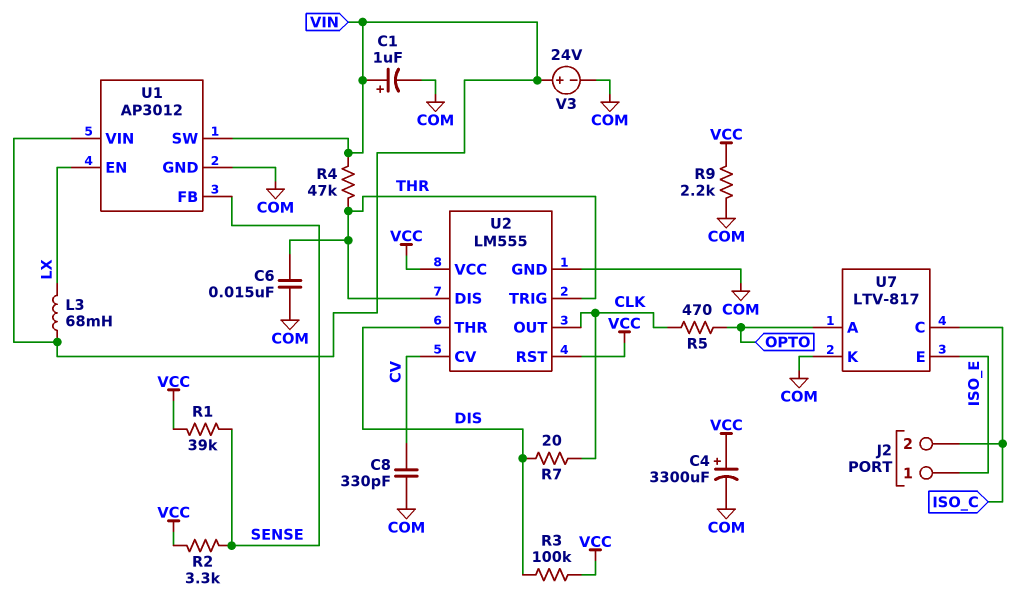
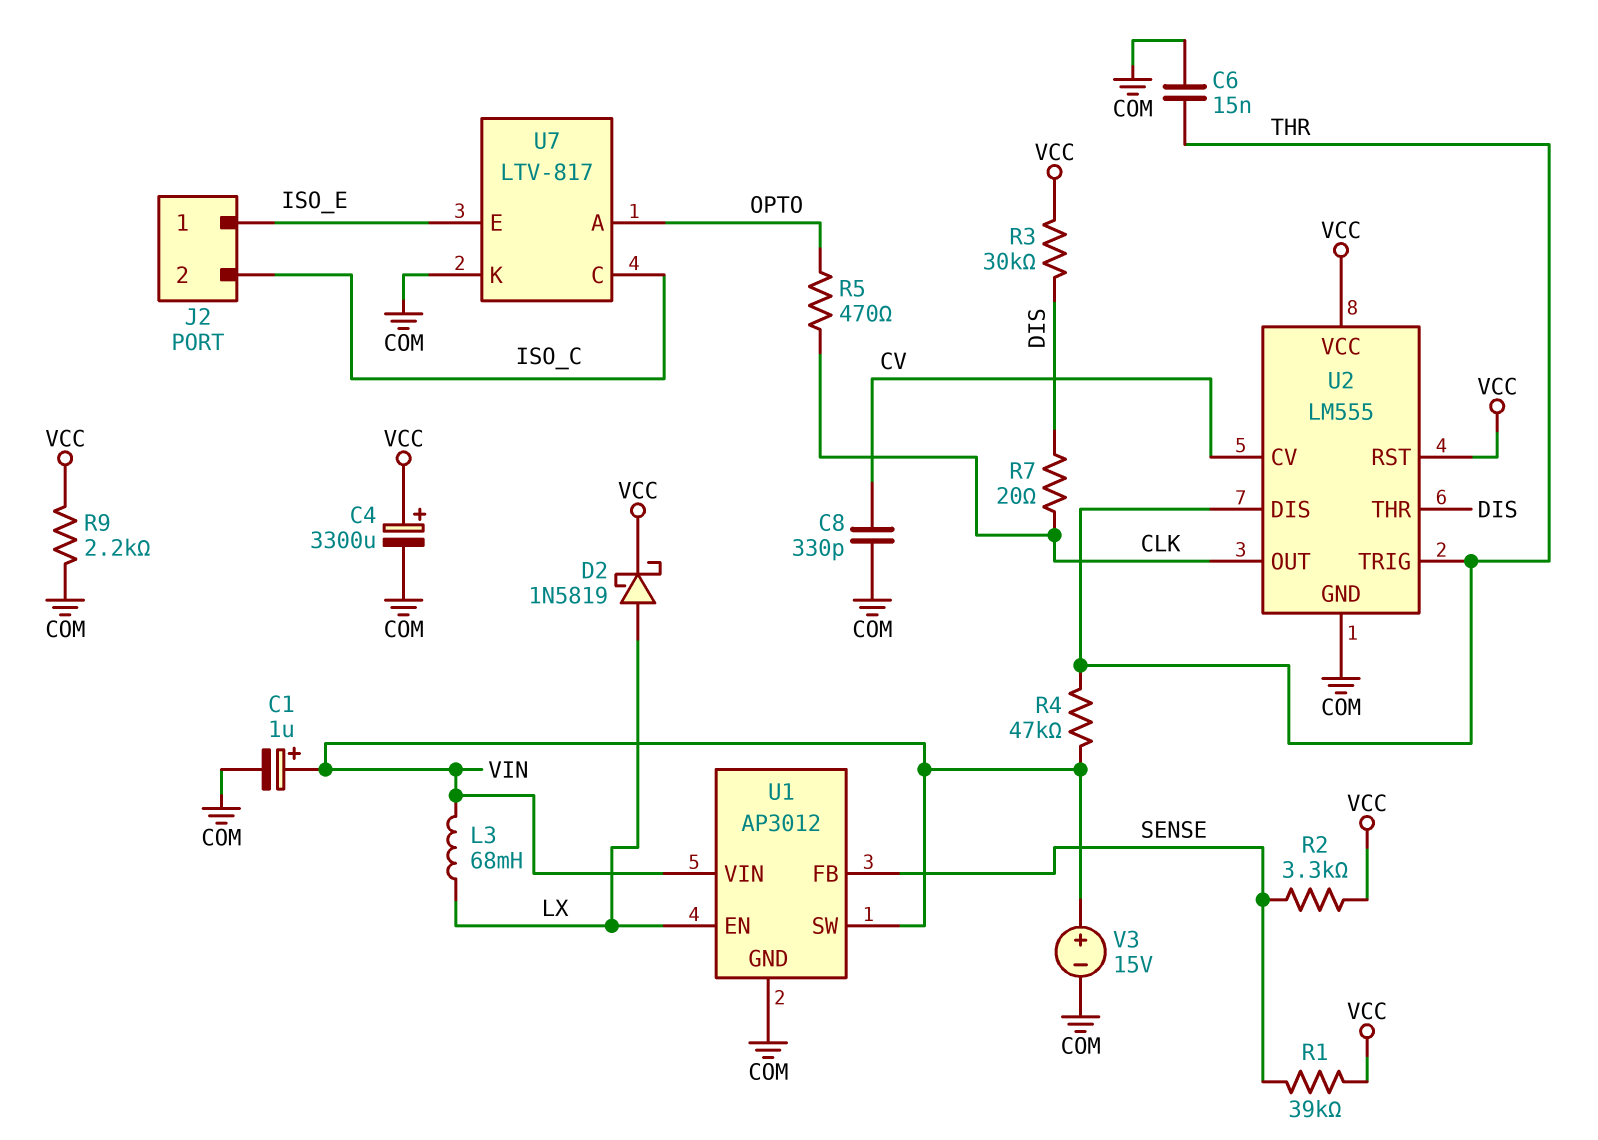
D2: none -> schottky 1N5819 (A LX, K VCC)
R3: 100k (DIS, VCC) -> 30k (DIS, VCC)
V3: 24V (plus VIN, minus COM) -> 15V (plus VIN, minus COM)

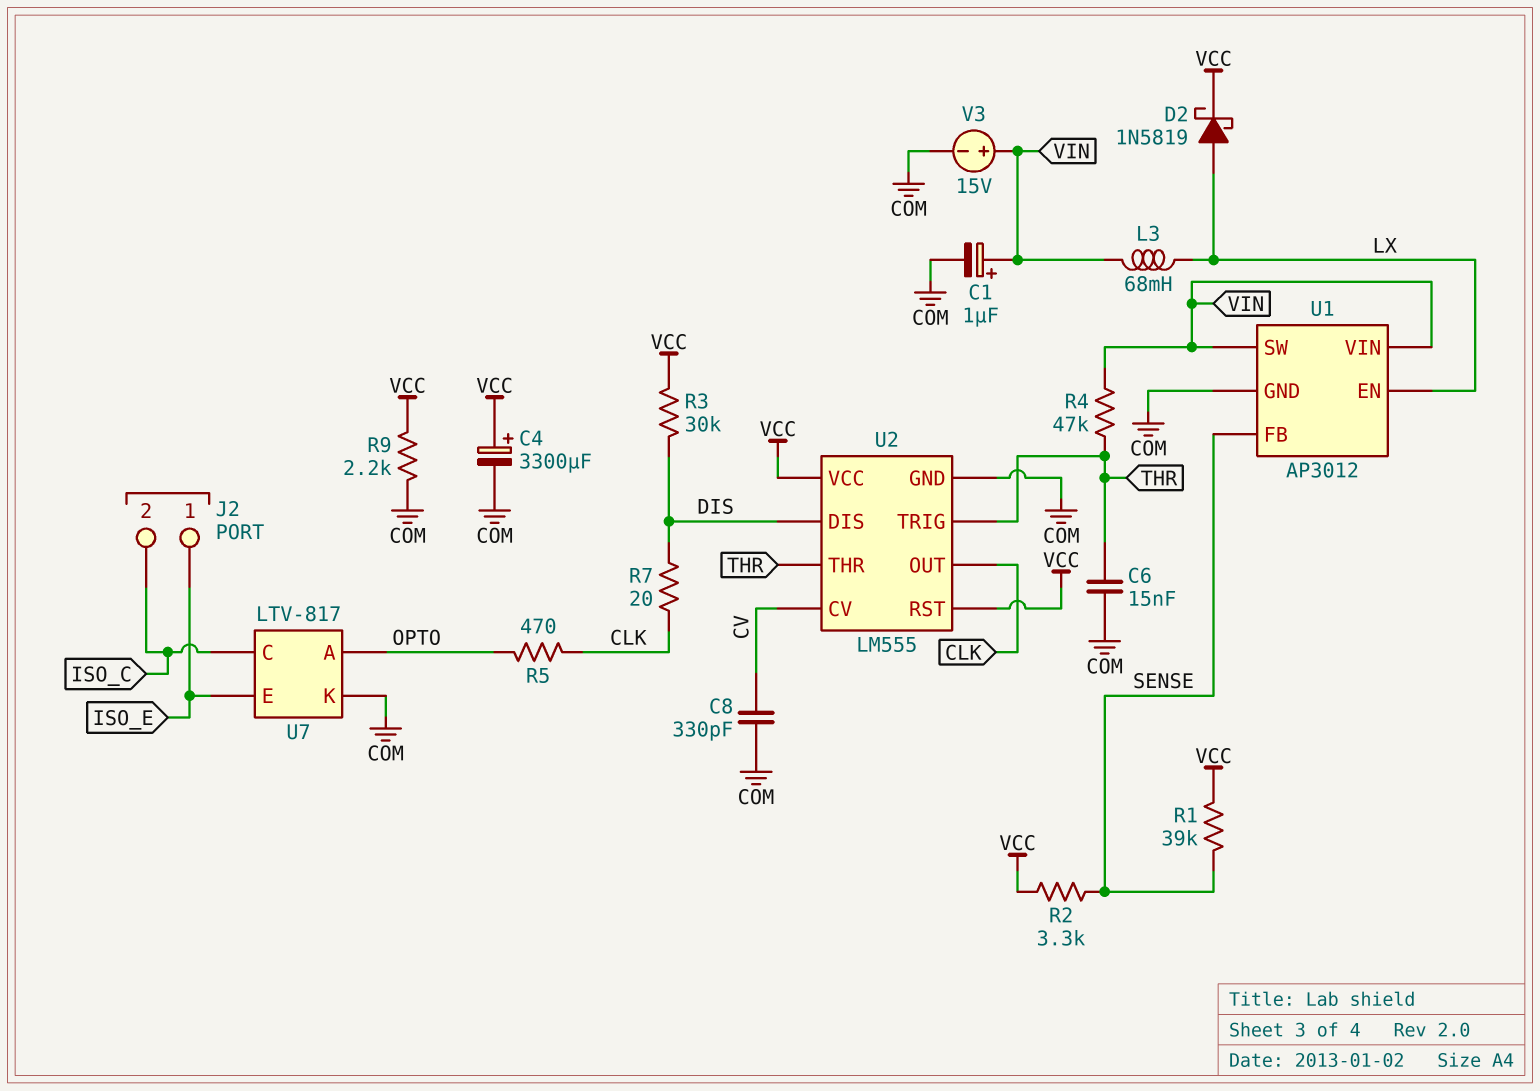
U2 pin DIS: THR -> DIS
U2 pin THR: DIS -> THR

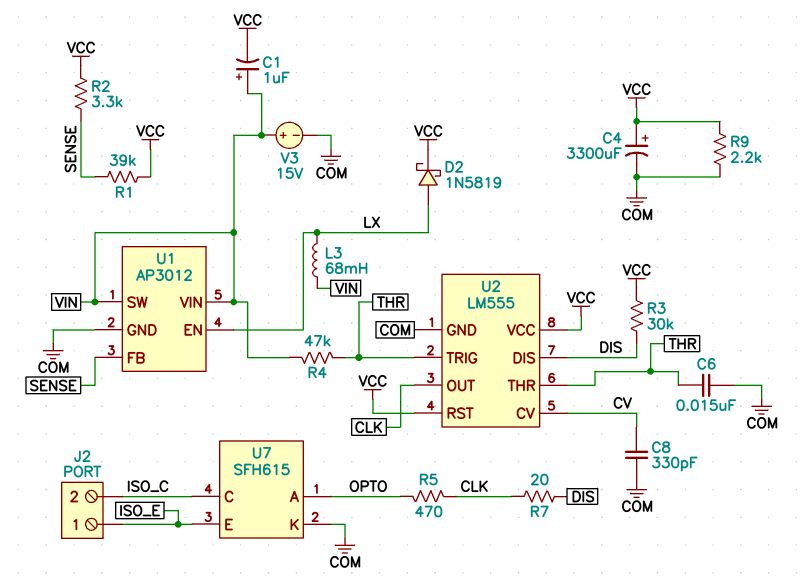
C1: 1uF (plus VIN, minus COM) -> 1uF (plus VIN, minus VCC)
U7: LTV-817 -> SFH615

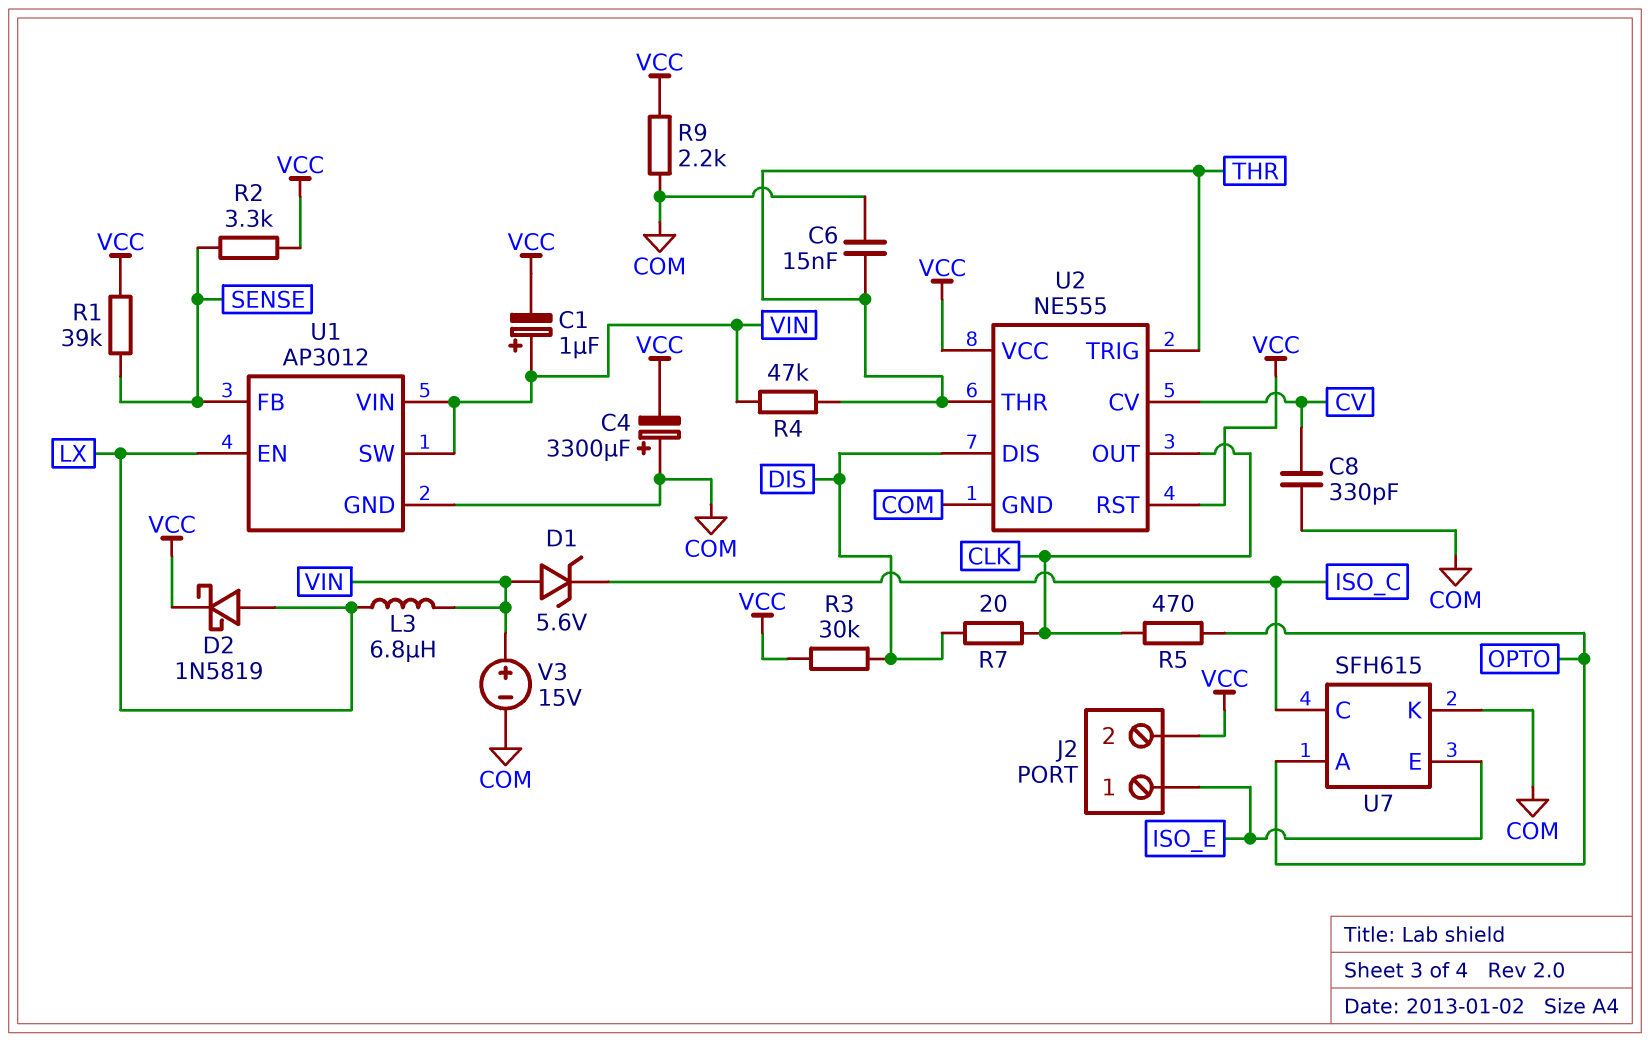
C4: 3300uF (plus VCC, minus COM) -> 3300uF (plus COM, minus VCC)
D1: none -> zener 5.6V (A VIN, K ISO_C)
J2 pin 2: ISO_C -> VCC
L3: 68mH (LX, VIN) -> 6.8uH (LX, VIN)
U2: LM555 -> NE555

